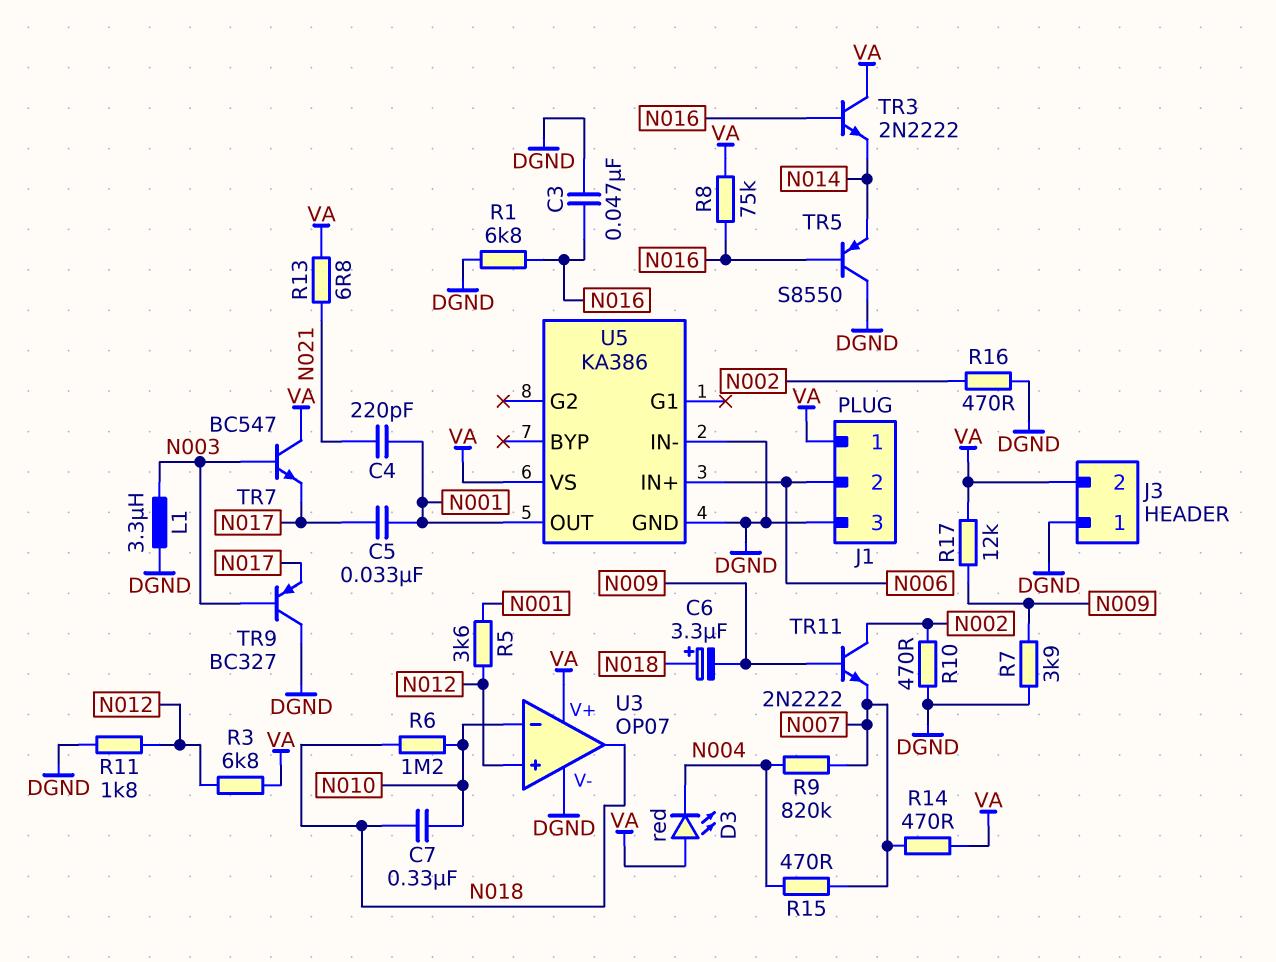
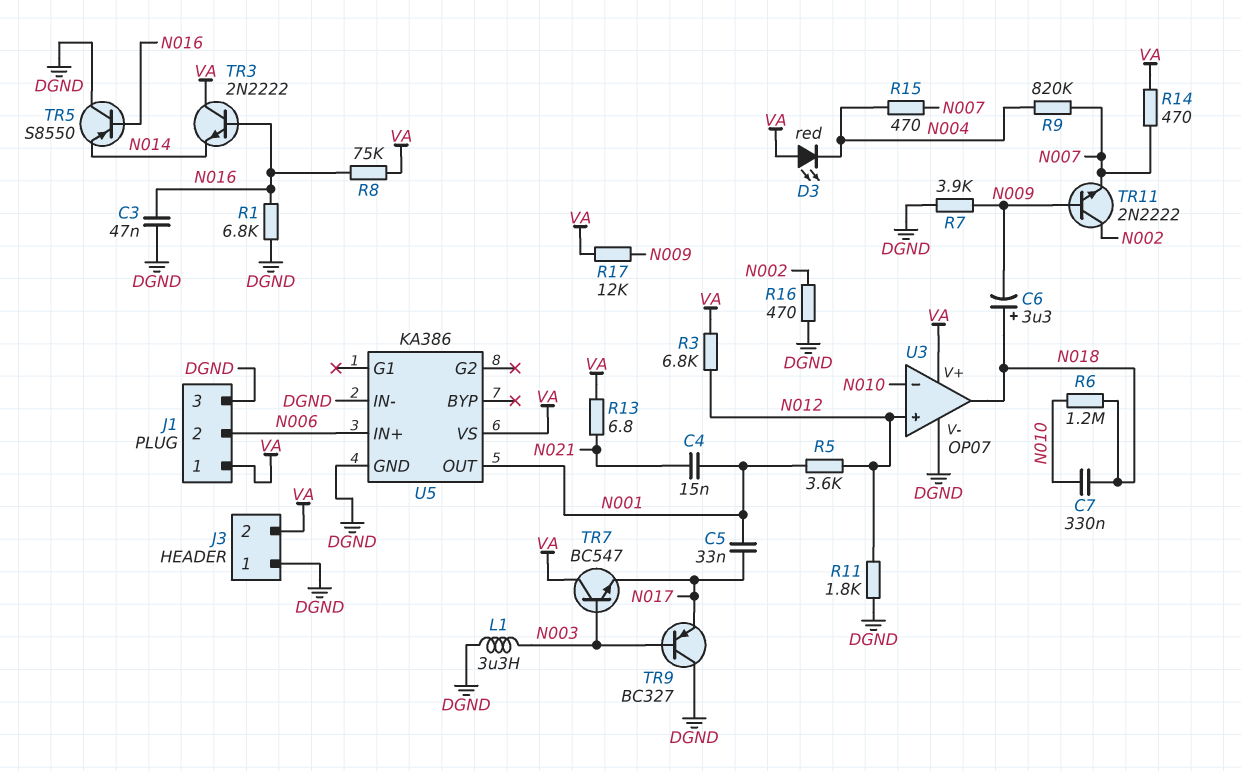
C4: 220pF (N001, N021) -> 15nF (N001, N021)
R10: 470 (DGND, N002) -> none

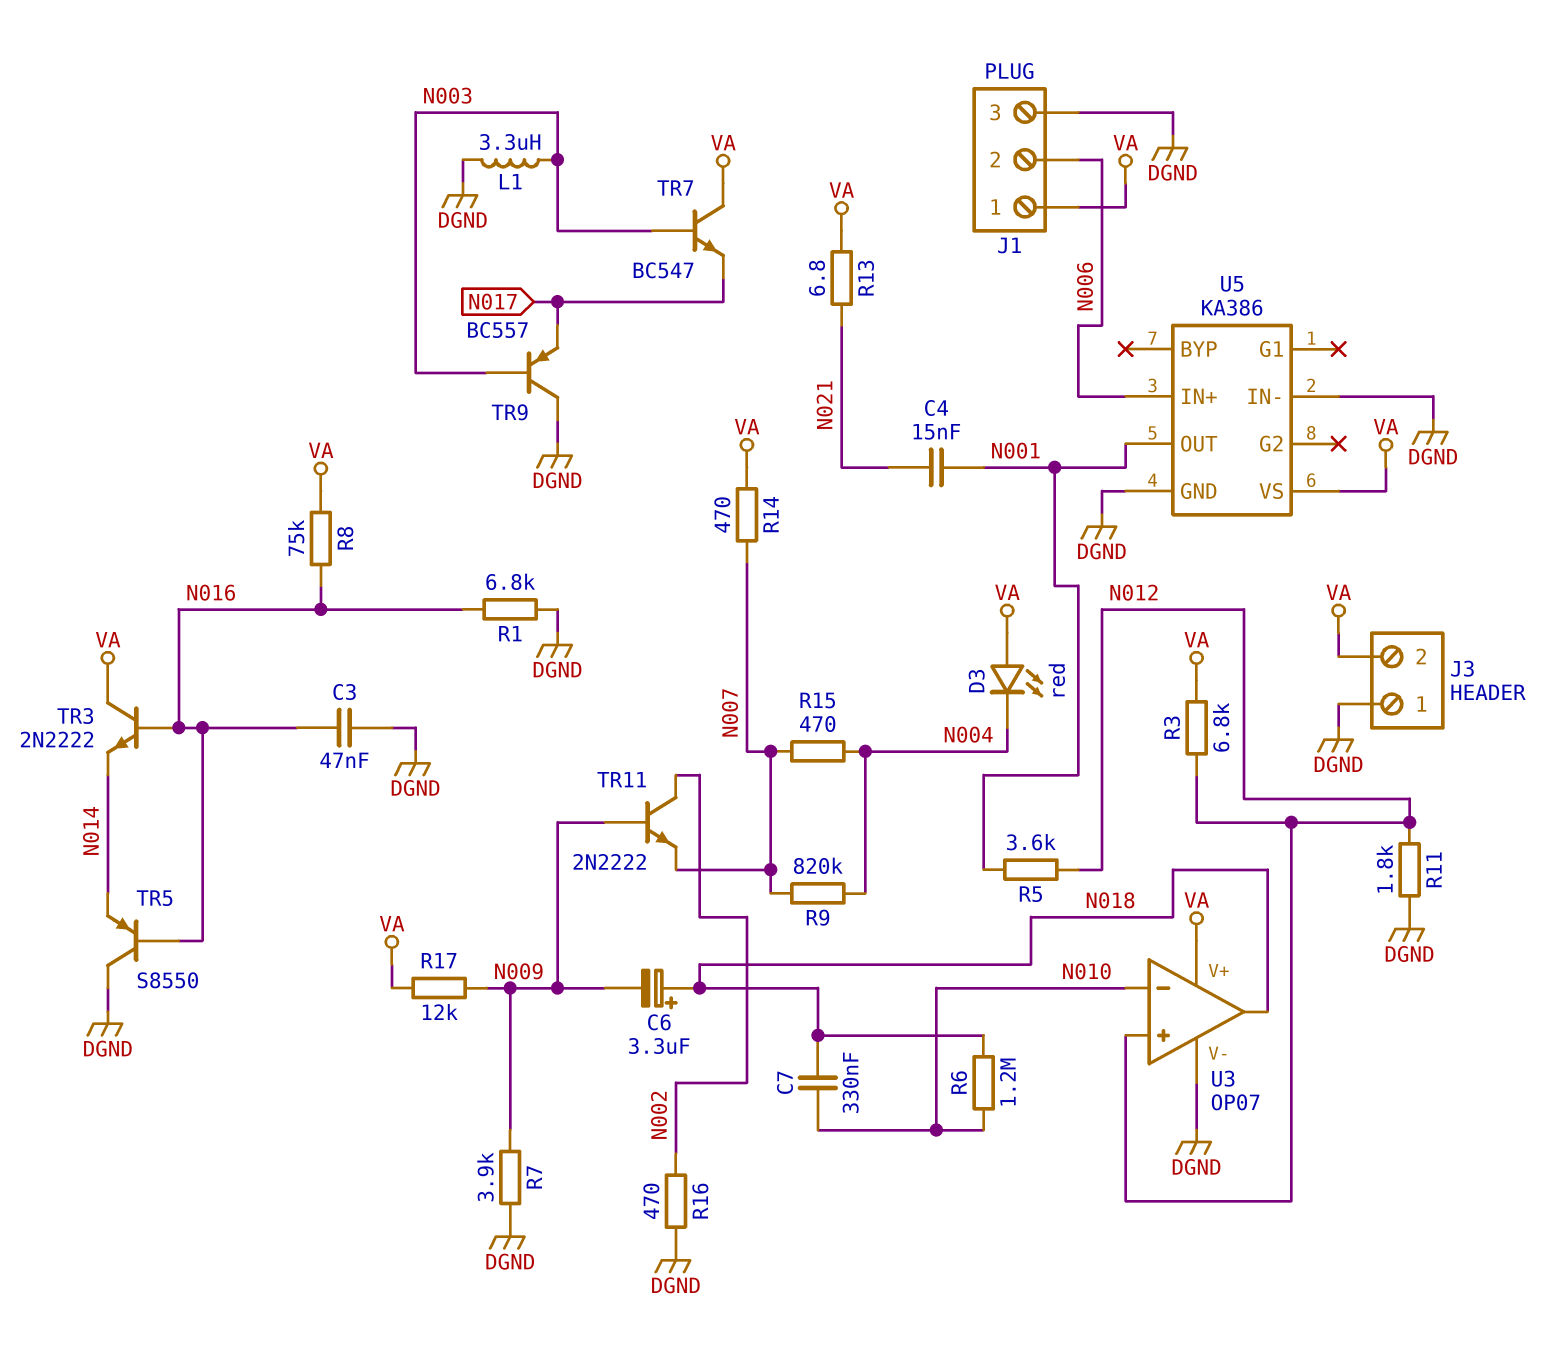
C5: 33nF (N001, N017) -> none
TR9: PNP BC327 (B N003, C DGND, E N017) -> PNP BC557 (B N003, C DGND, E N017)

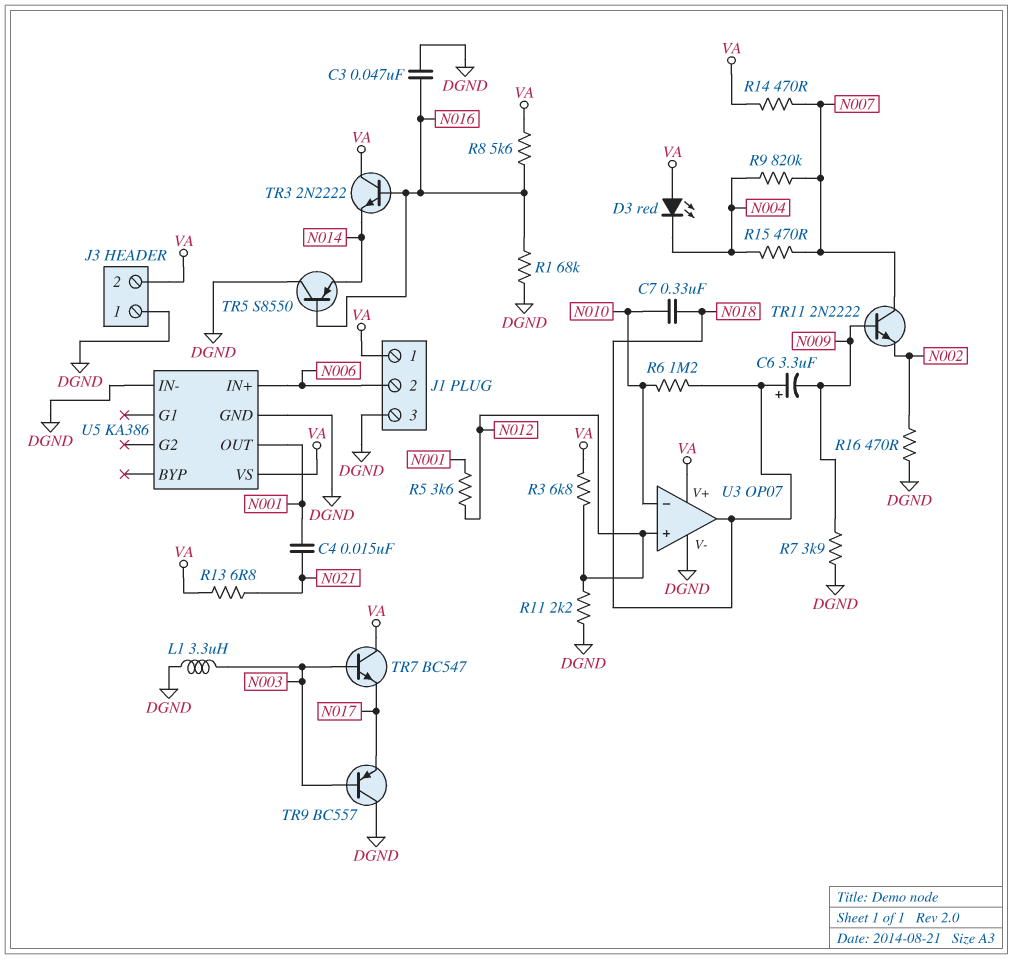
R1: 6.8k (DGND, N016) -> 68k (DGND, N016)
R8: 75k (N016, VA) -> 5.6k (N016, VA)
R11: 1.8k (DGND, N012) -> 2.2k (DGND, N012)
R17: 12k (N009, VA) -> none
TR11: NPN 2N2222 (B N009, C N002, E N007) -> NPN 2N2222 (B N009, C N007, E N002)

